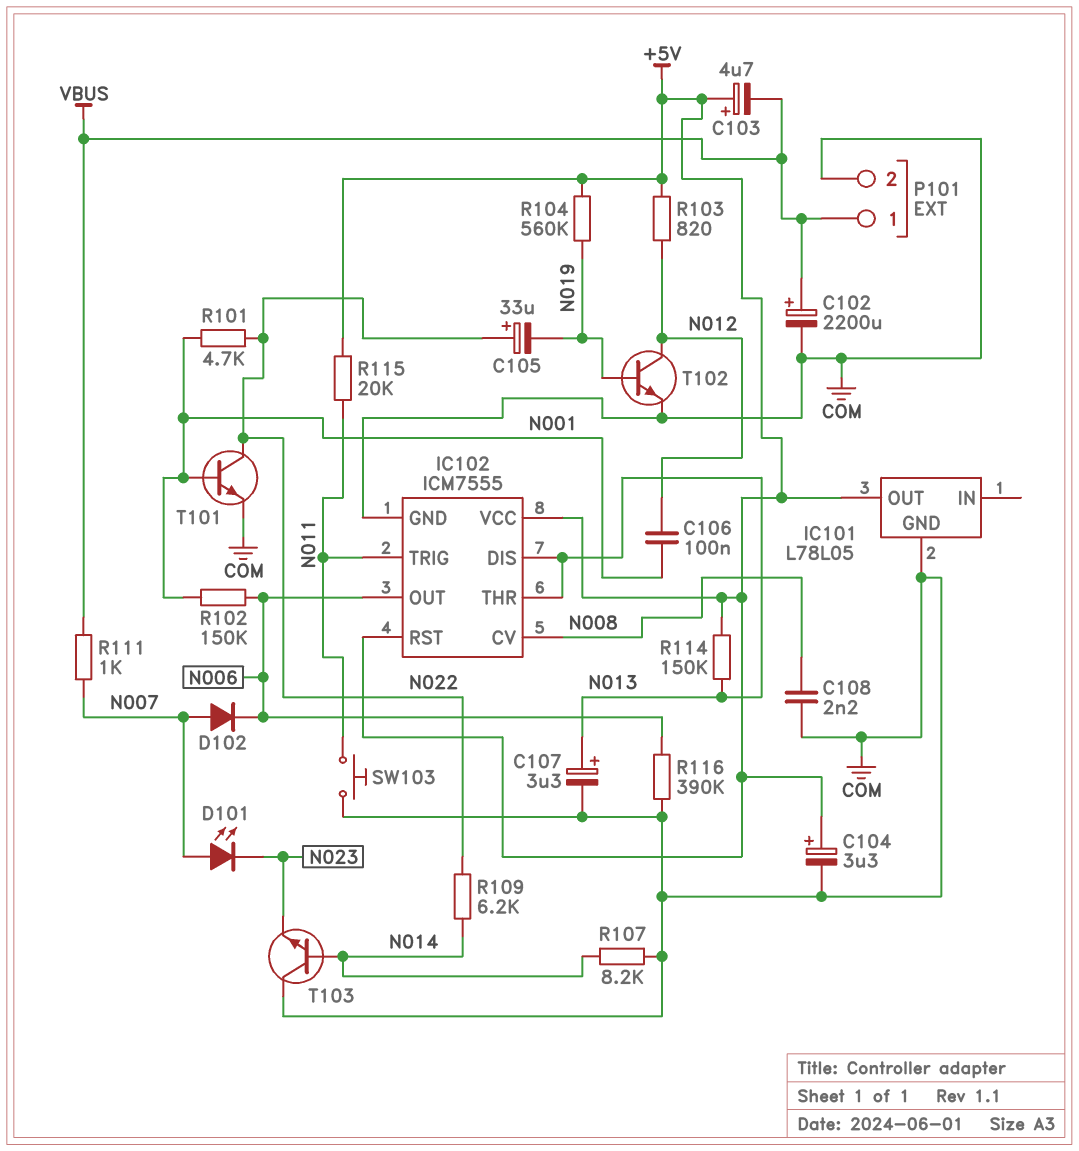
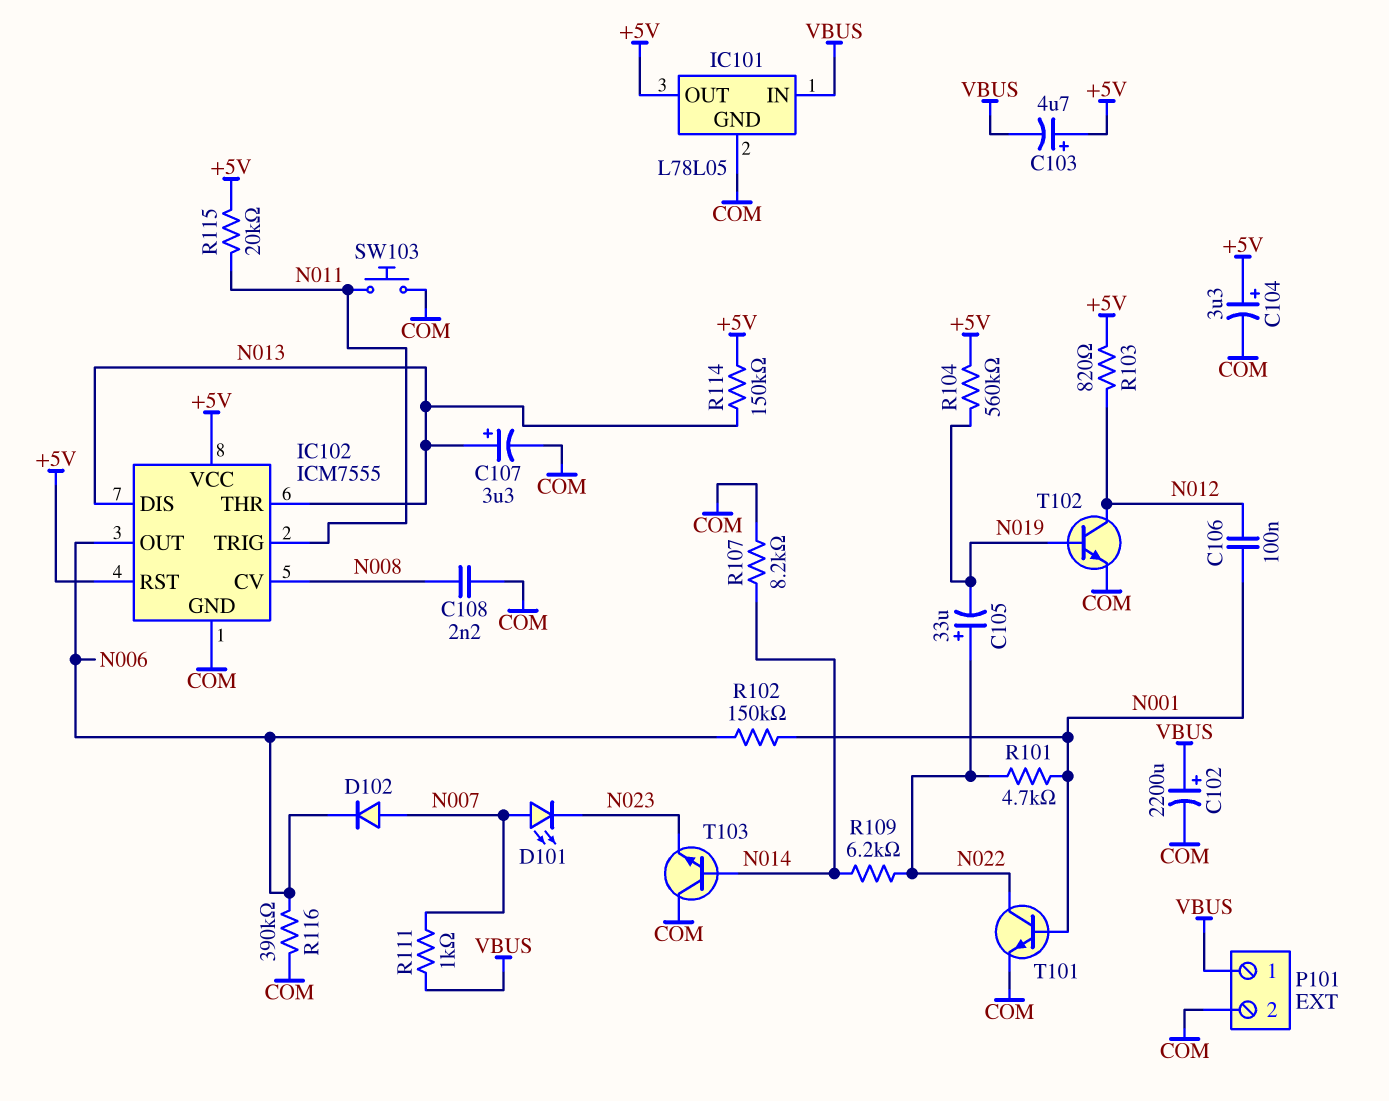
IC101 pin IN: none -> VBUS

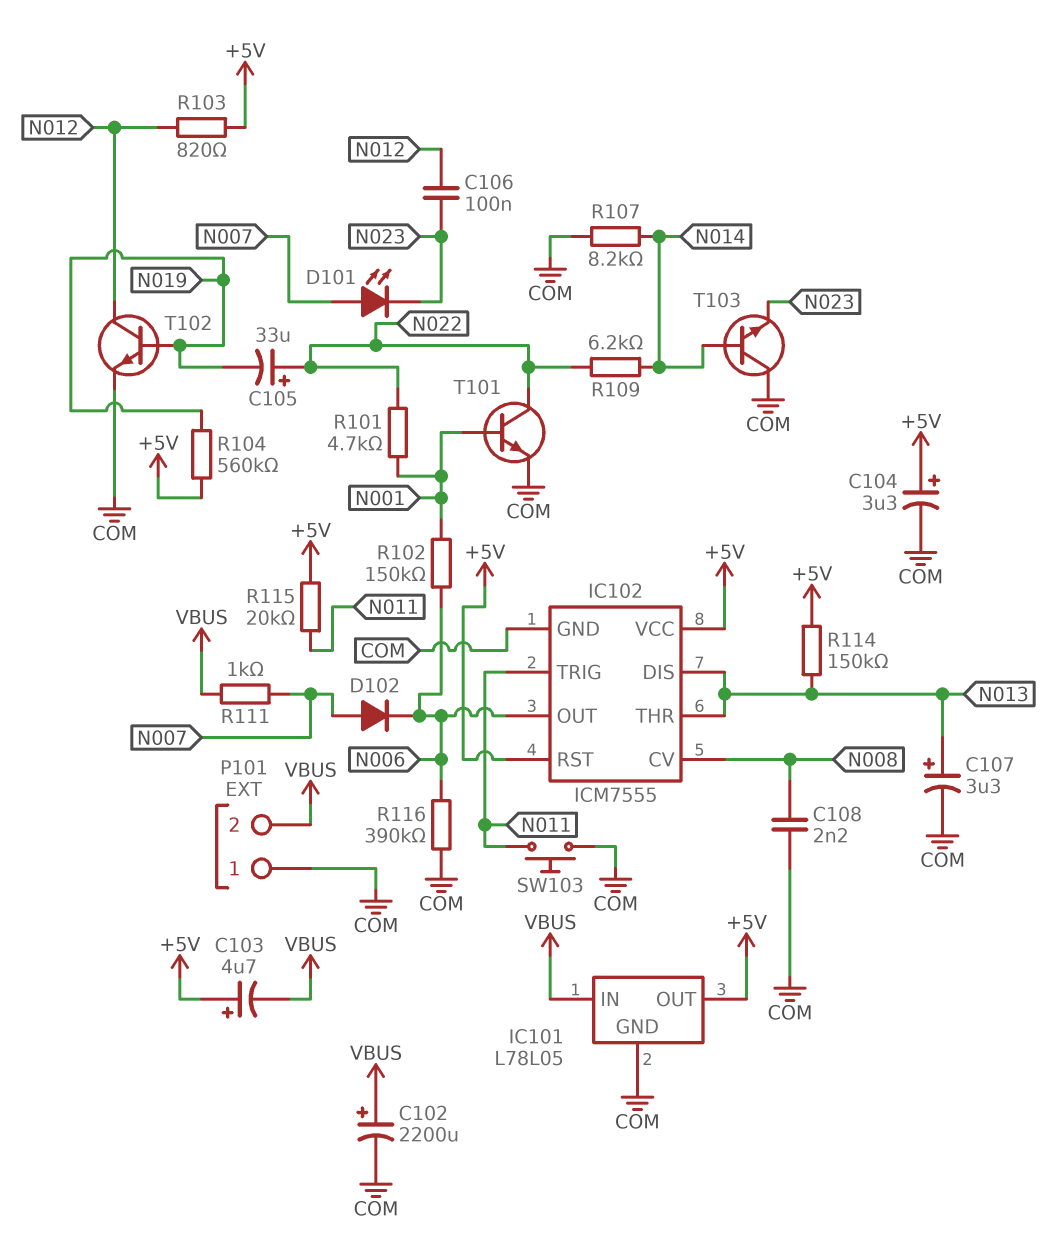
C106: 100nF (N001, N012) -> 100nF (N012, N023)
P101 pin 1: VBUS -> COM
P101 pin 2: COM -> VBUS

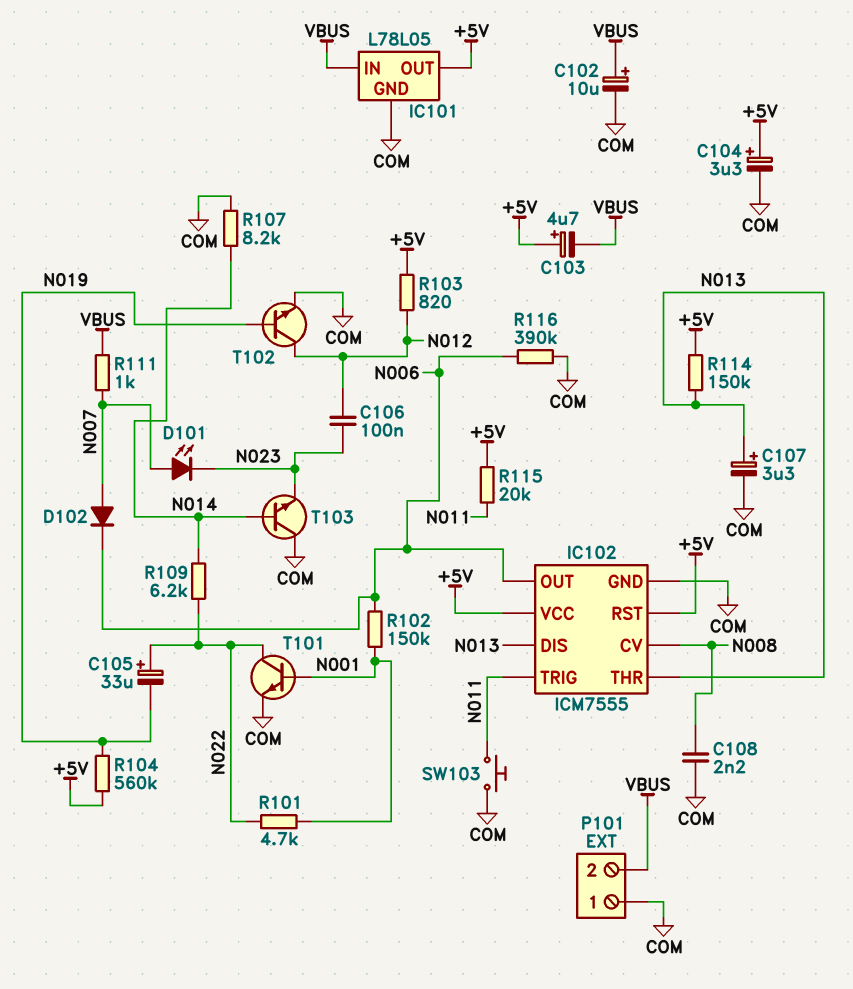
C102: 2200uF (plus VBUS, minus COM) -> 10uF (plus VBUS, minus COM)

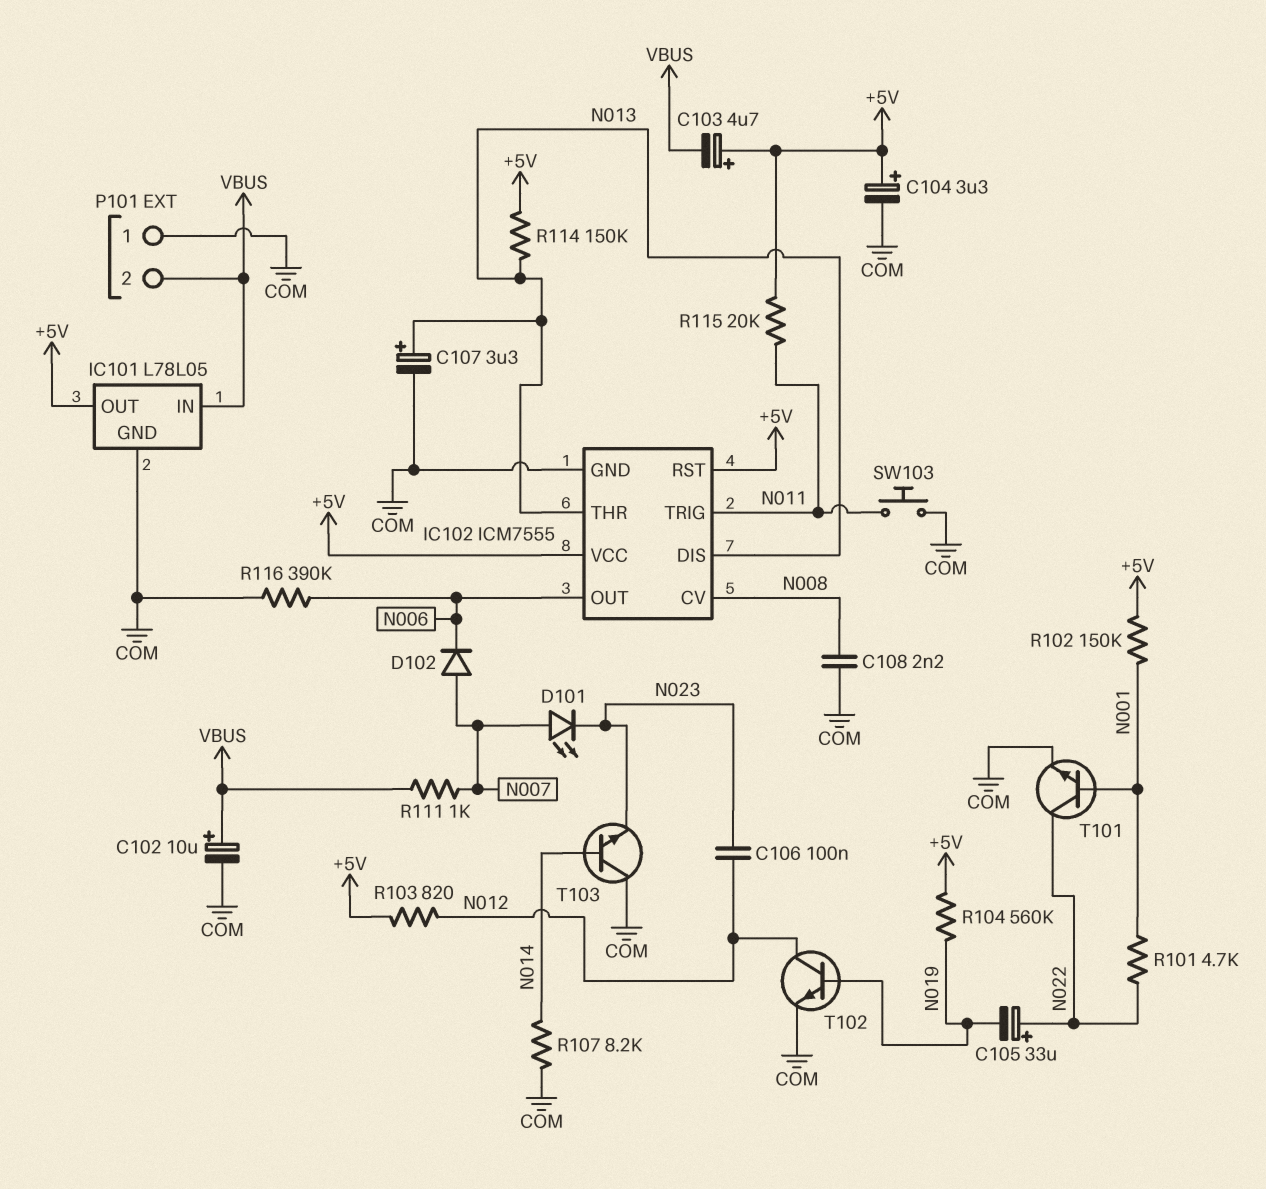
R102: 150k (N001, N006) -> 150k (+5V, N001)
R109: 6.2k (N014, N022) -> none

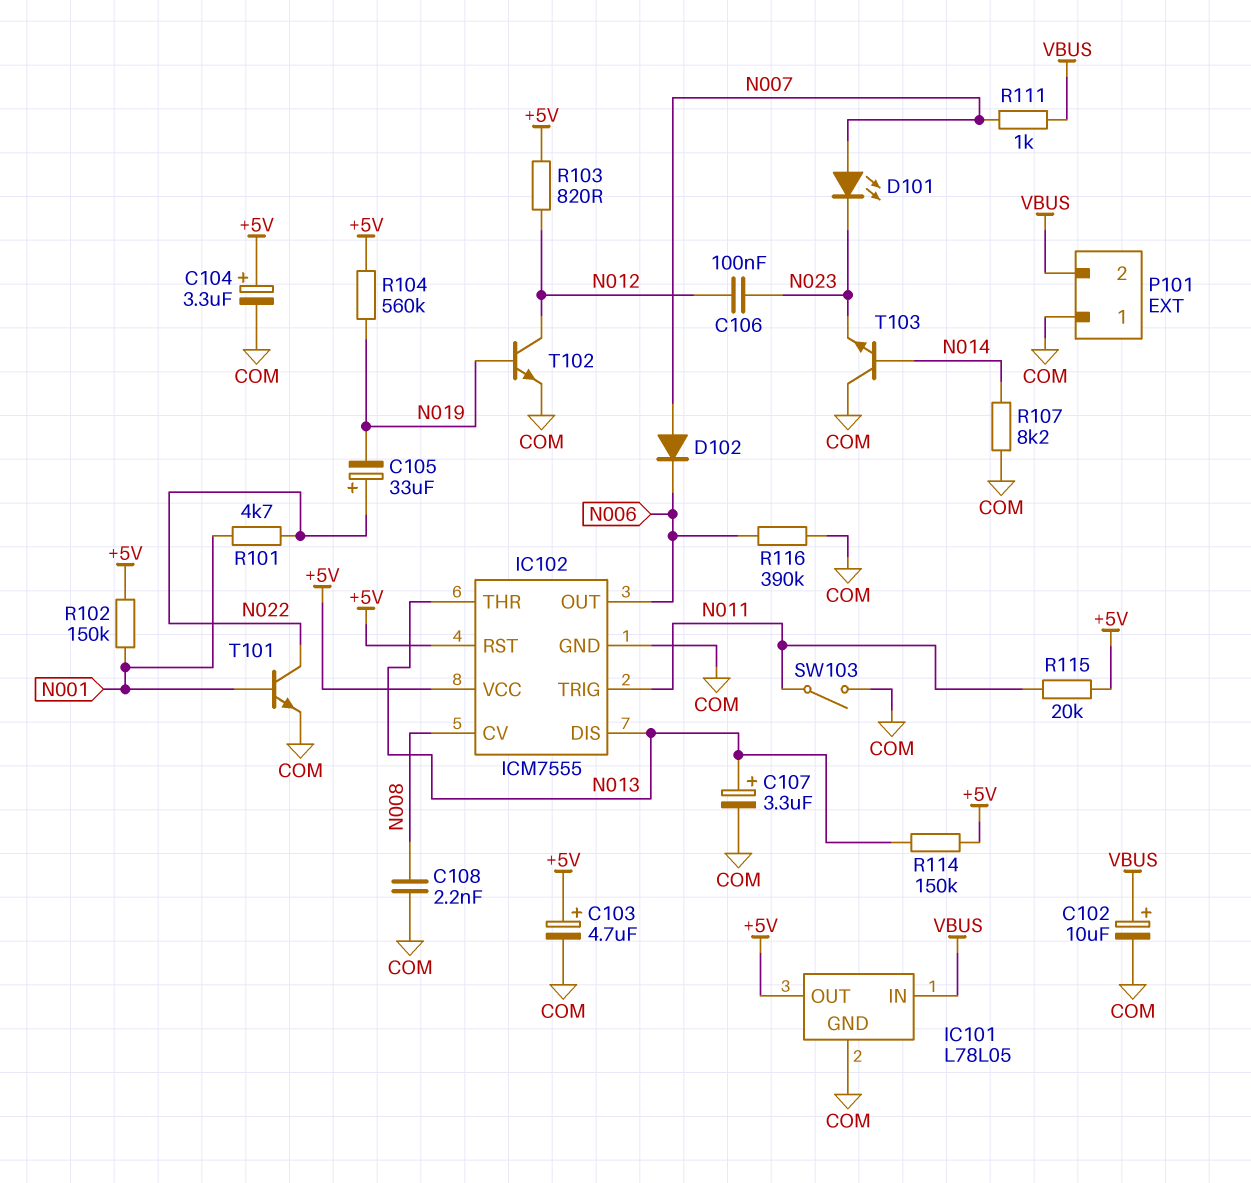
C103: 4.7uF (plus +5V, minus VBUS) -> 4.7uF (plus +5V, minus COM)
SW103: button (COM, N011) -> switch (COM, N011)

